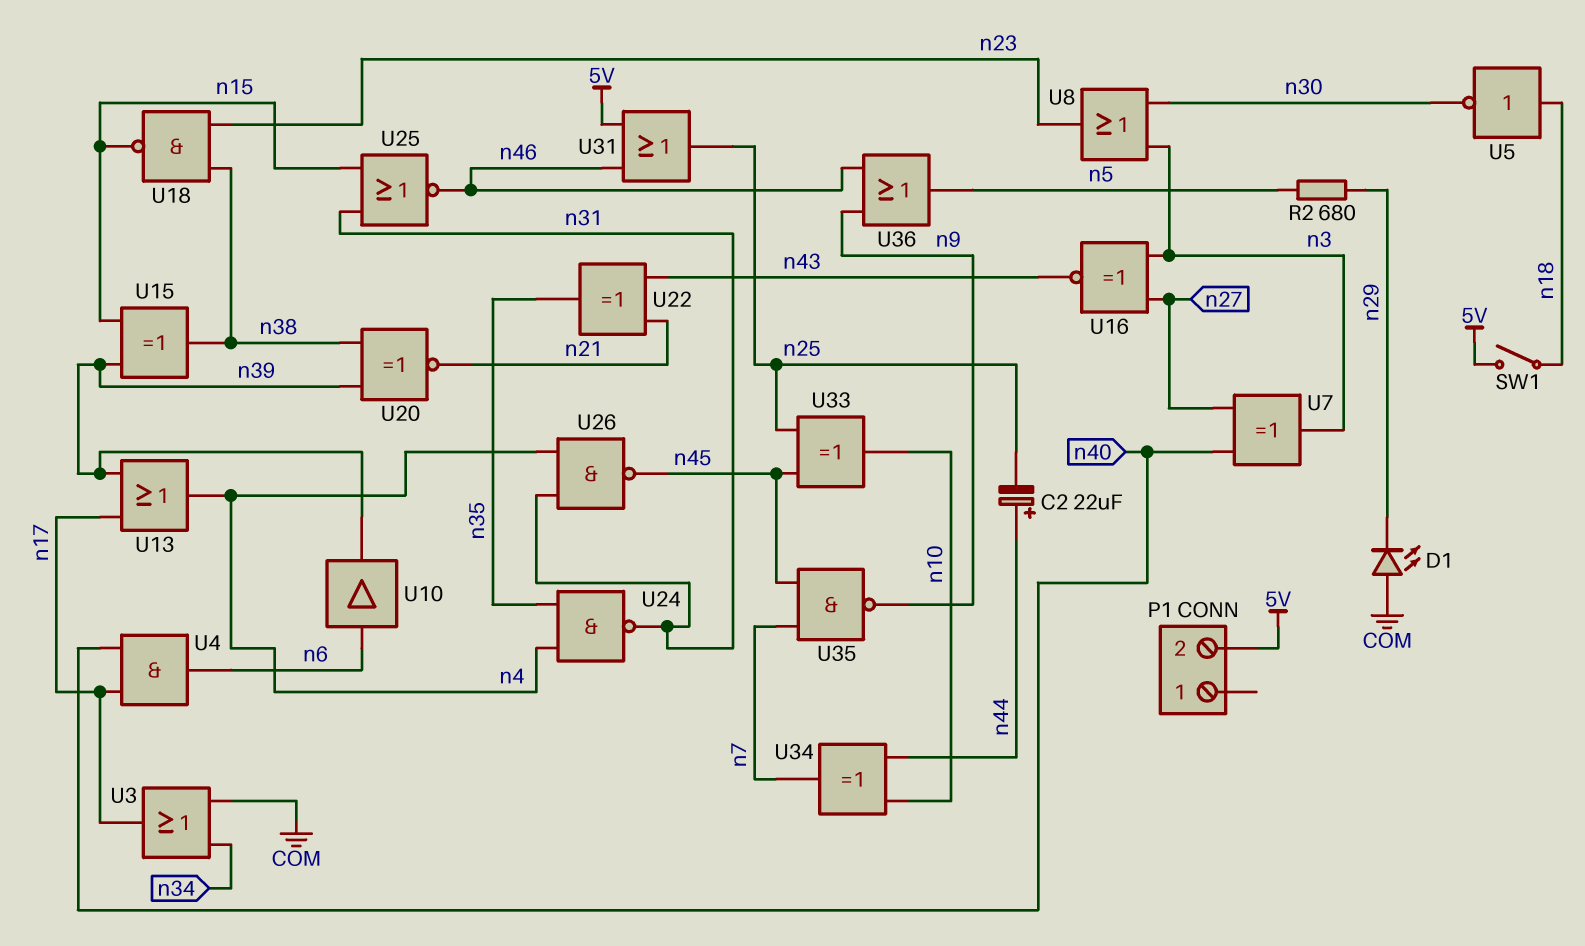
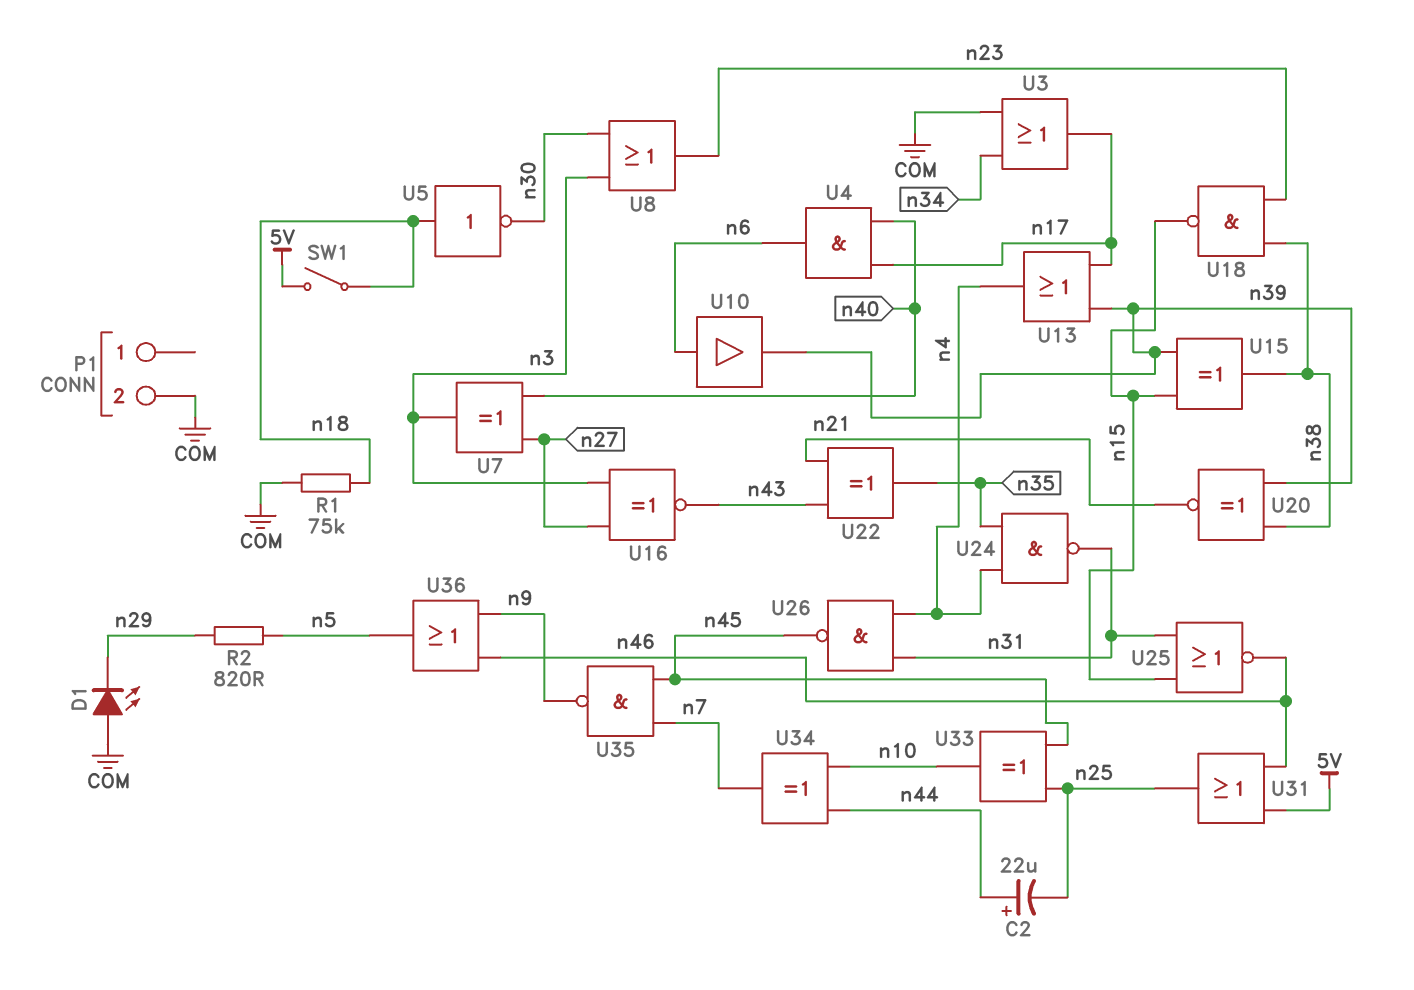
P1 pin 2: 5V -> COM
R1: none -> 75k (COM, n18)
R2: 680 (n5, n29) -> 820 (n5, n29)

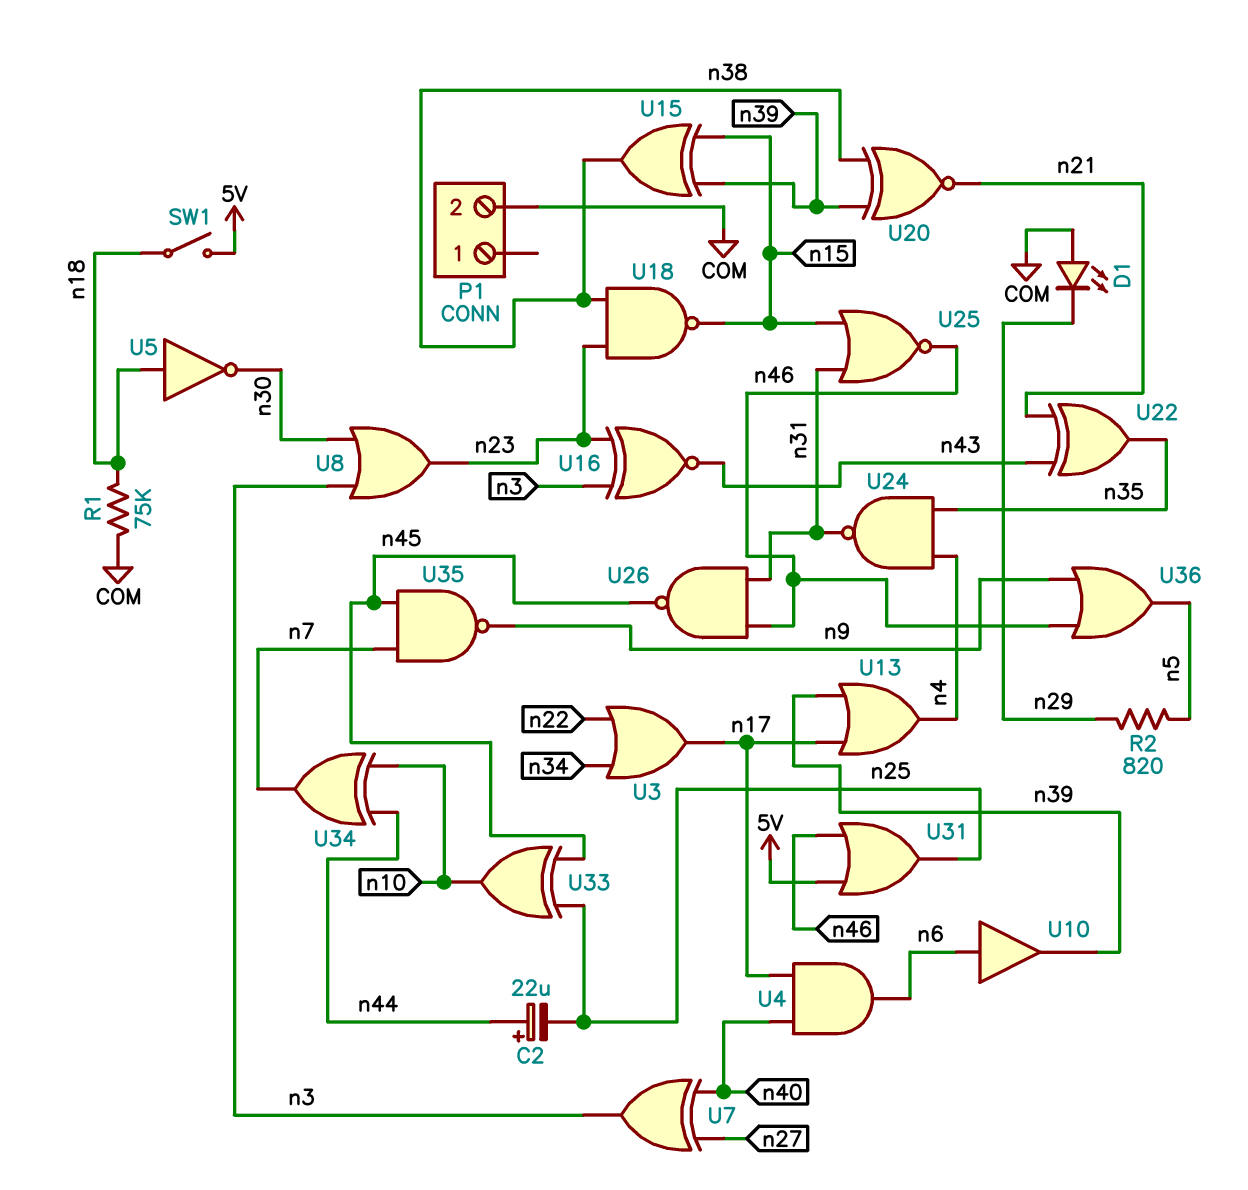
U3: OR (in COM, in n34, out n17) -> OR (in n22, in n34, out n17)
U16: XNOR (in n3, in n27, out n43) -> XNOR (in n3, in n23, out n43)
U26: NAND (in n4, in n31, out n45) -> NAND (in n31, in n46, out n45)

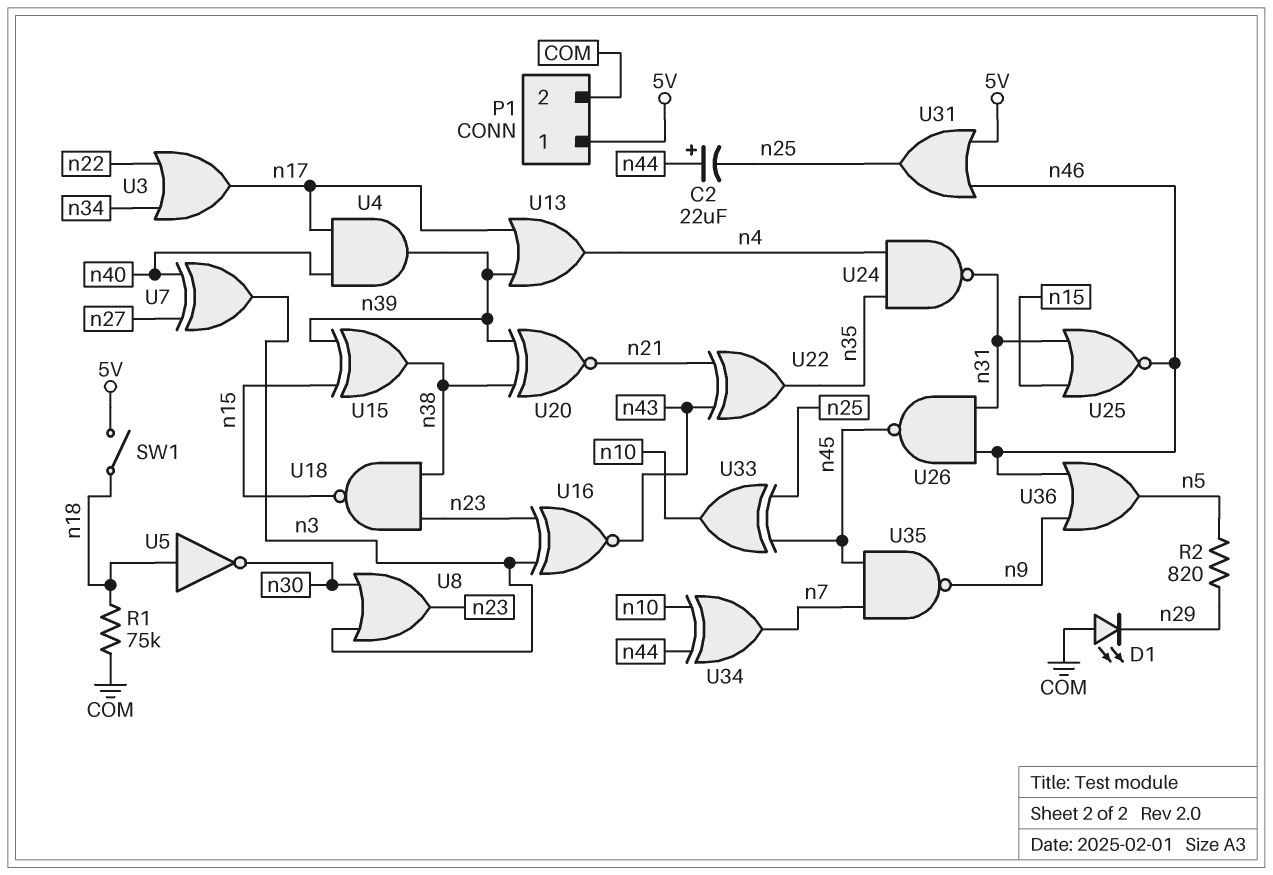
P1 pin 1: none -> 5V
U4: AND (in n17, in n40, out n6) -> AND (in n17, in n40, out n39)
U10: buffer (in n6, out n39) -> none

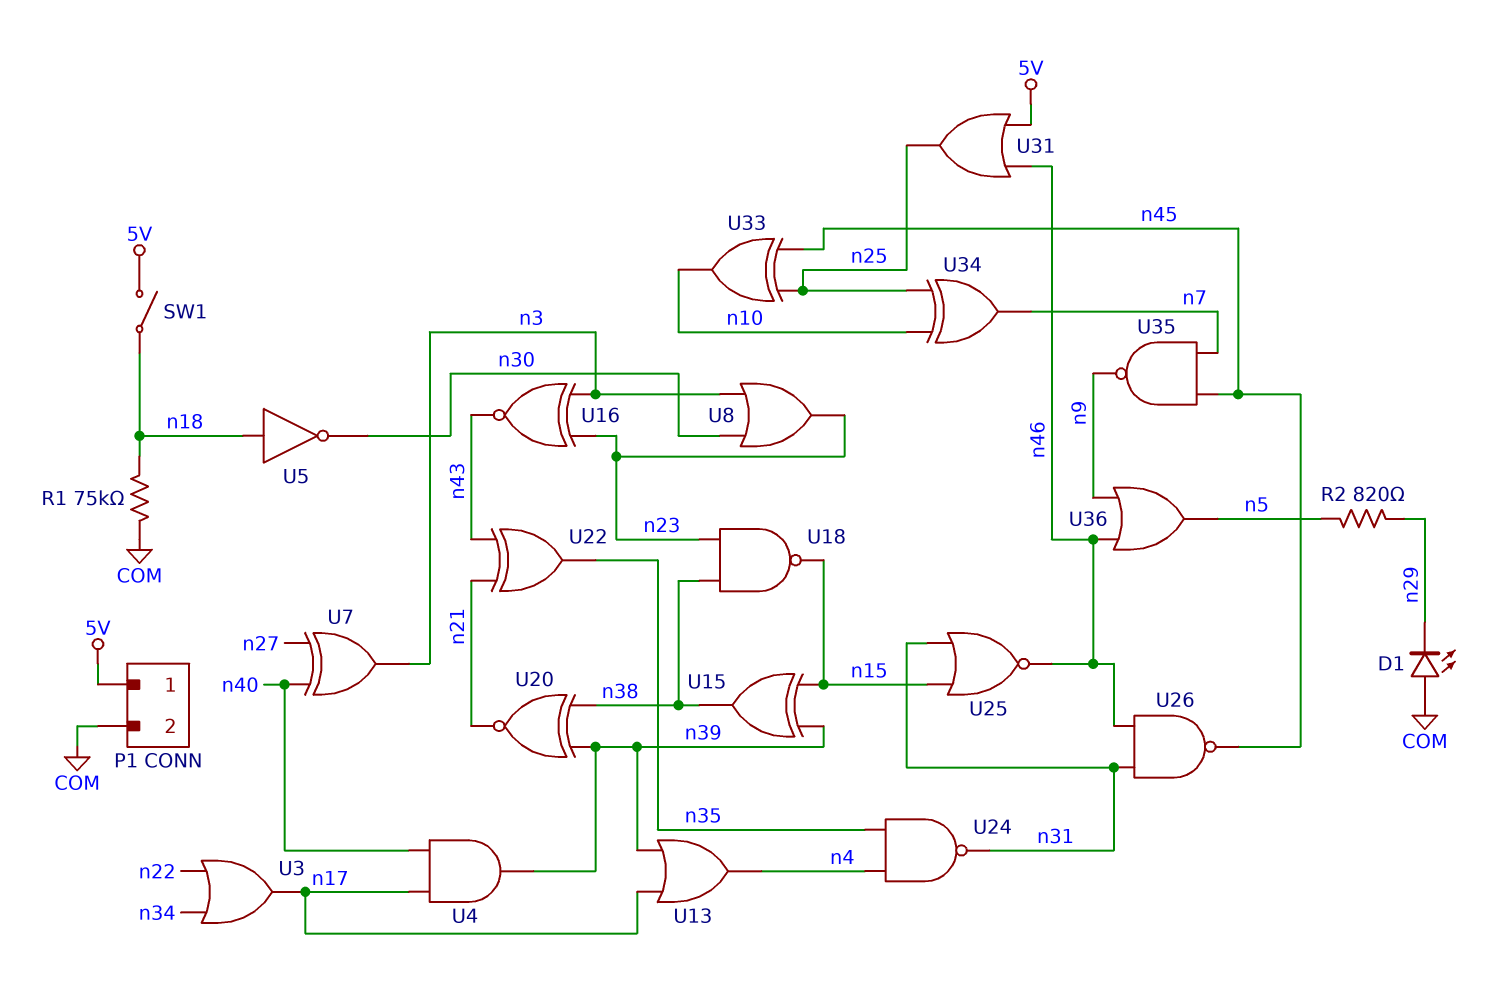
C2: 22uF (plus n44, minus n25) -> none
U34: XOR (in n10, in n44, out n7) -> XOR (in n10, in n25, out n7)

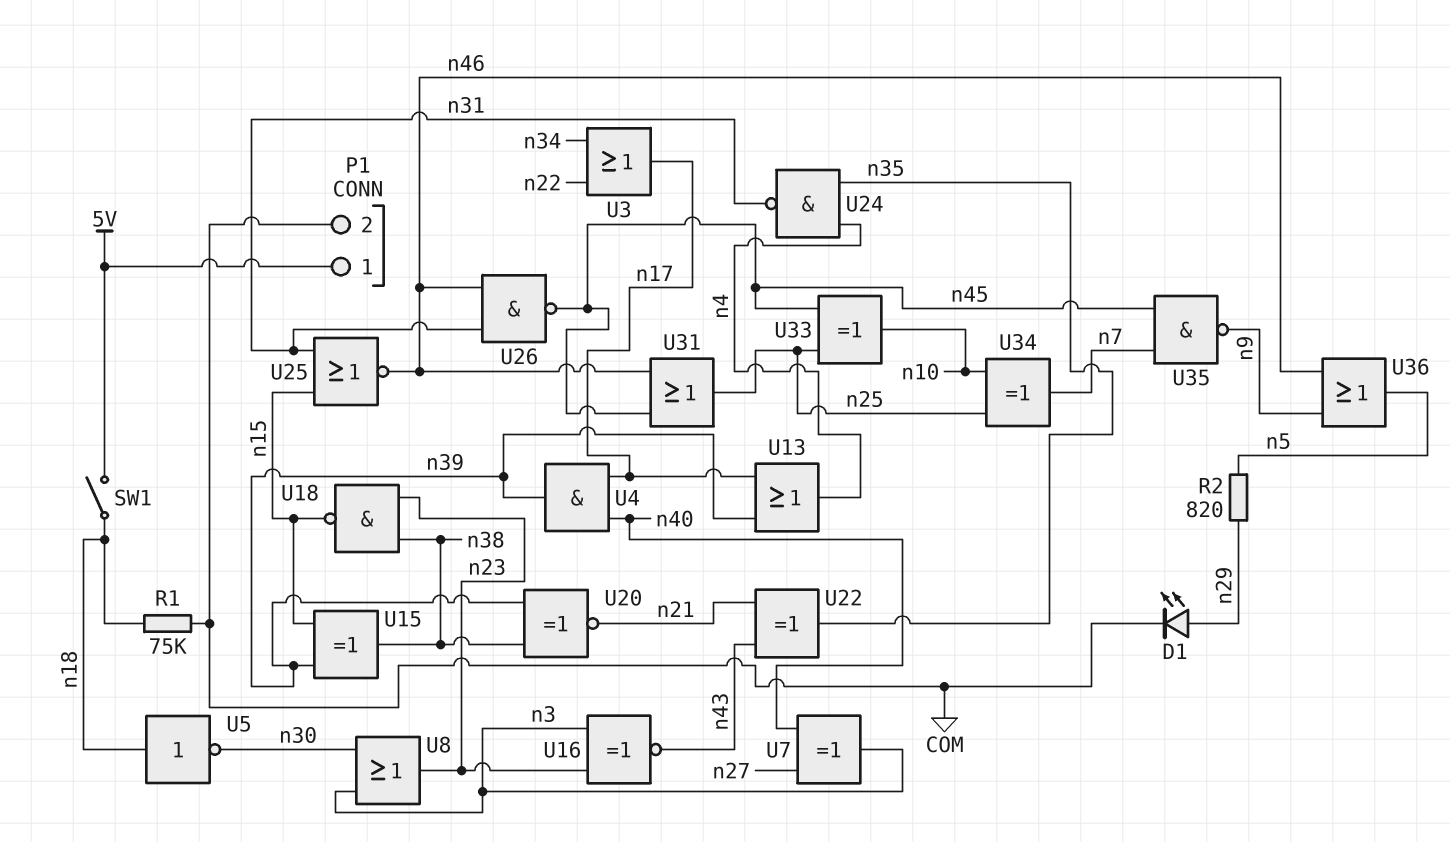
D1: LED (A COM, K n29) -> LED (A n29, K COM)
U31: OR (in 5V, in n46, out n25) -> OR (in n45, in n46, out n25)

